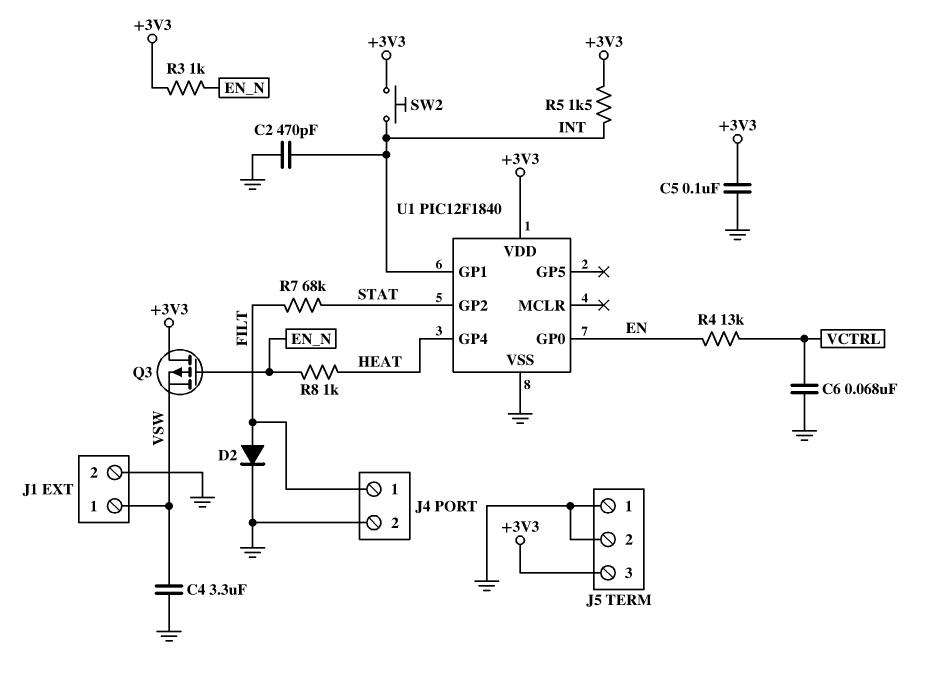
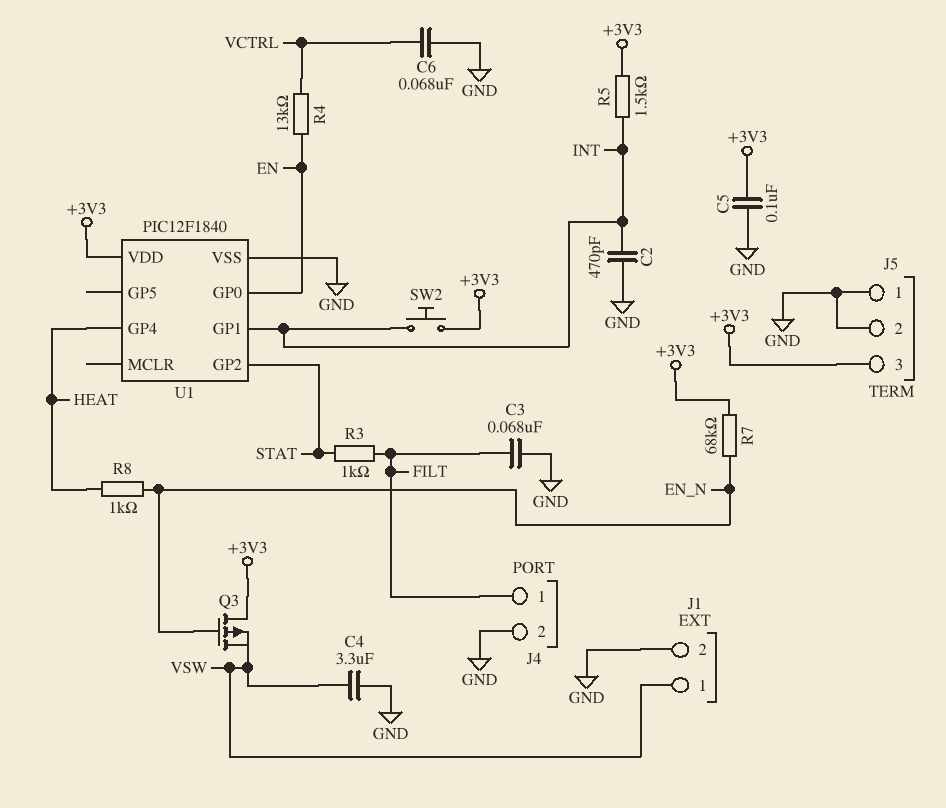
C3: none -> 68nF (FILT, GND)
D2: diode (A FILT, K GND) -> none
R3: 1k (+3V3, EN_N) -> 1k (FILT, STAT)
R7: 68k (FILT, STAT) -> 68k (+3V3, EN_N)

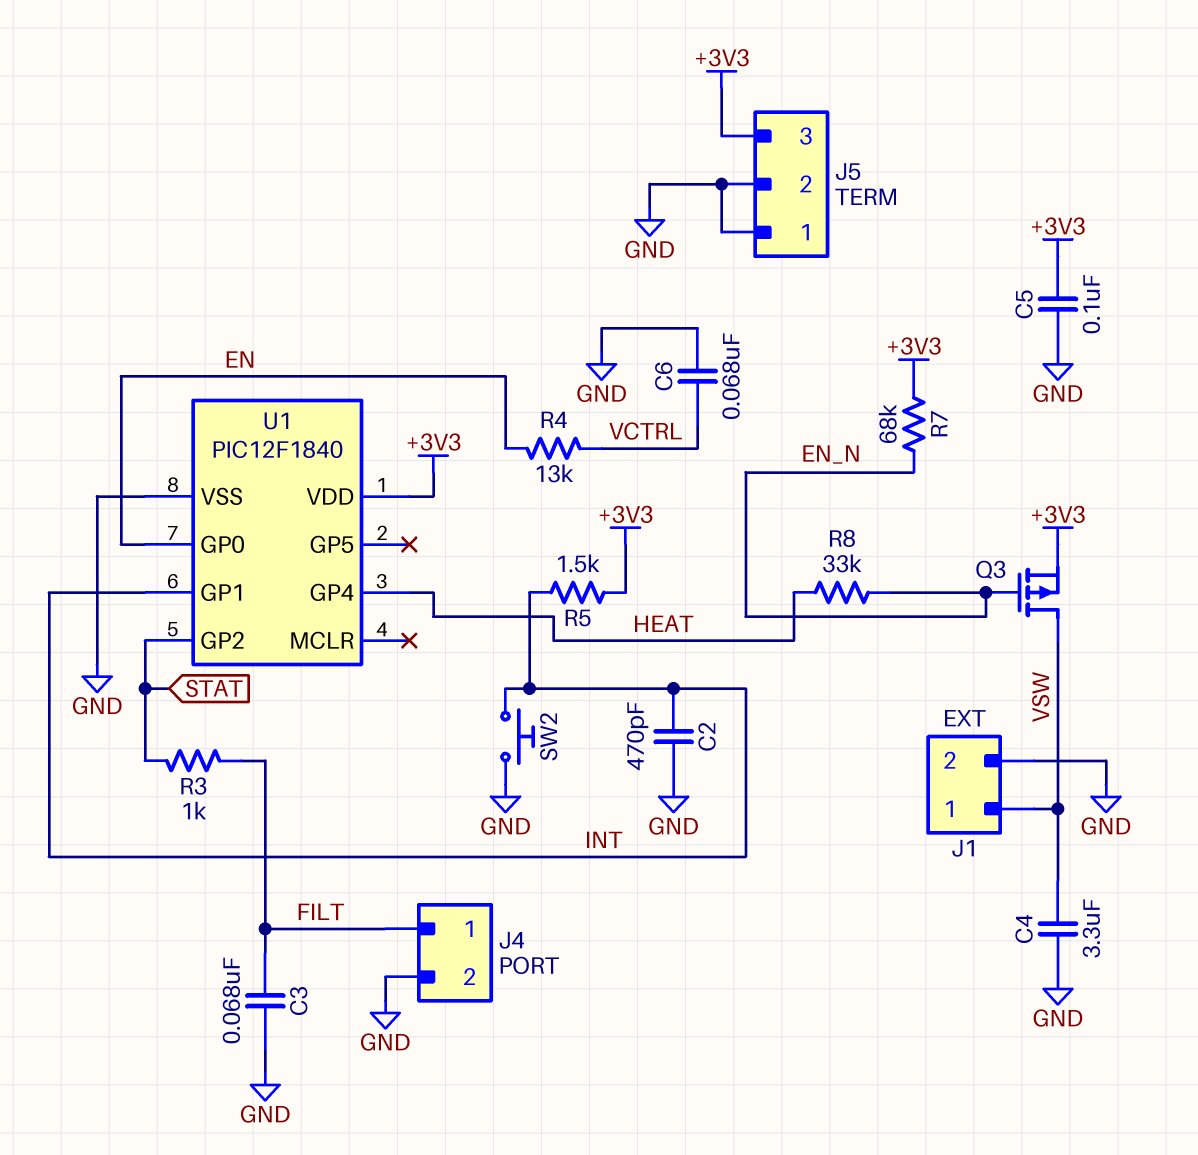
Q3: PMOS (G EN_N, D +3V3, S VSW) -> PMOS (G EN_N, D VSW, S +3V3)
R8: 1k (EN_N, HEAT) -> 33k (EN_N, HEAT)
SW2: button (+3V3, INT) -> button (GND, INT)

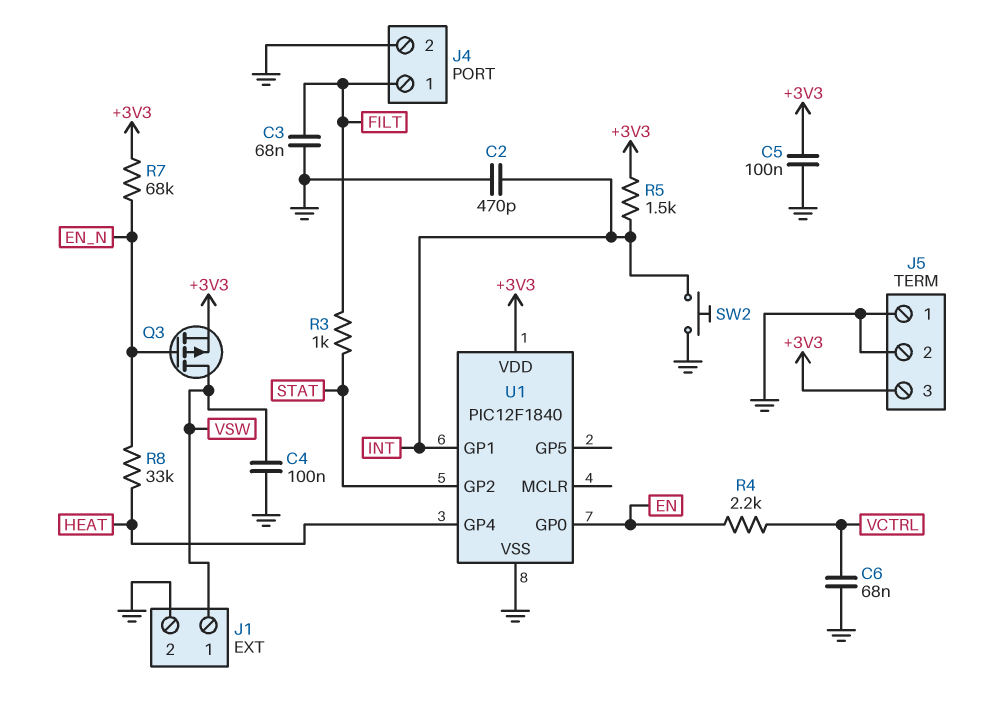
C4: 3.3uF (GND, VSW) -> 100nF (GND, VSW)
R4: 13k (EN, VCTRL) -> 2.2k (EN, VCTRL)

